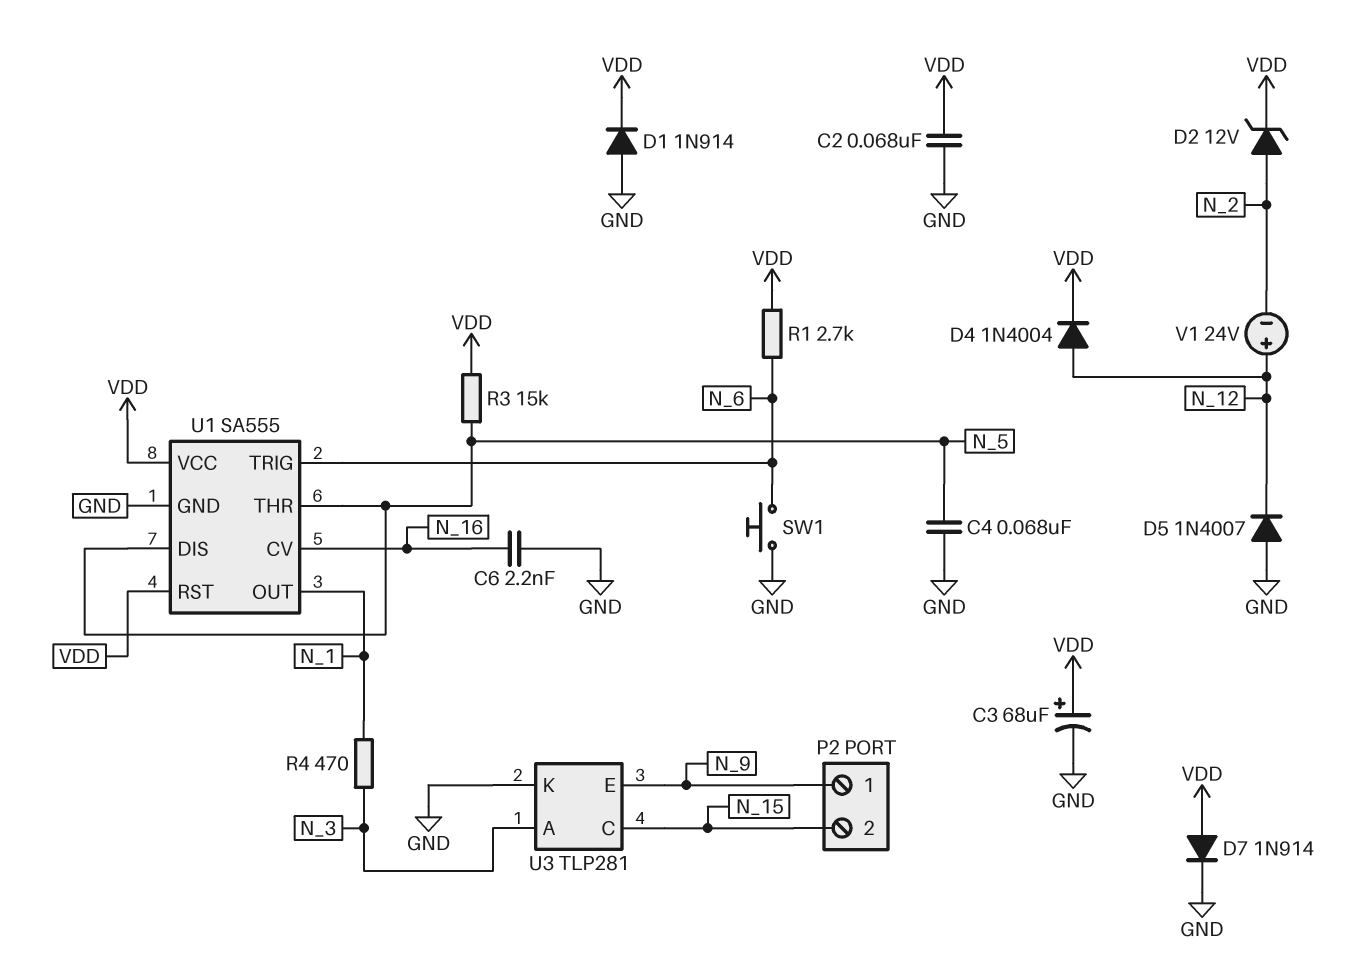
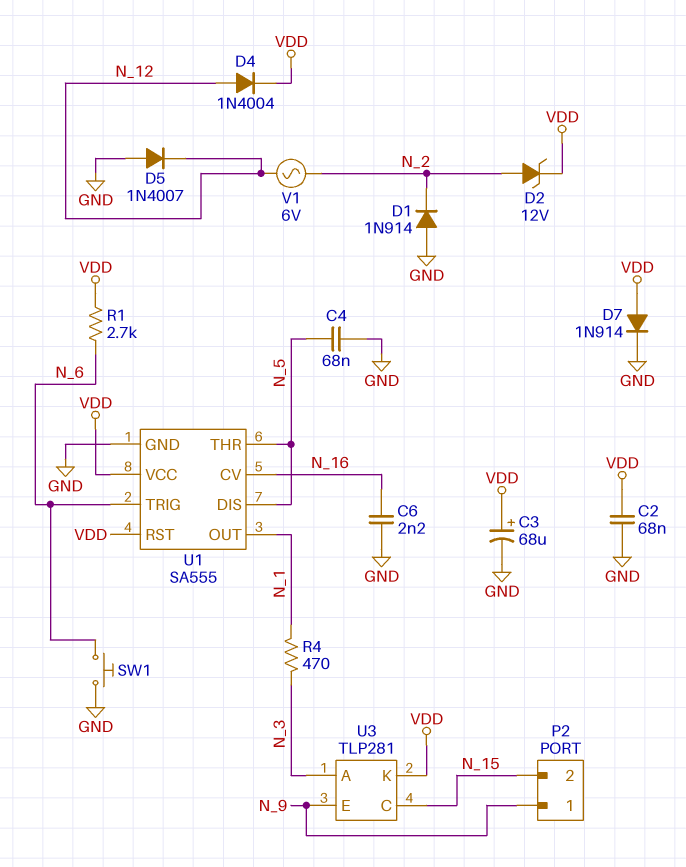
D1: diode 1N914 (A GND, K VDD) -> diode 1N914 (A GND, K N_2)
R3: 15k (N_5, VDD) -> none
U3 pin K: GND -> VDD
V1: 24V (plus N_12, minus N_2) -> AC 6V (N_2, N_12)

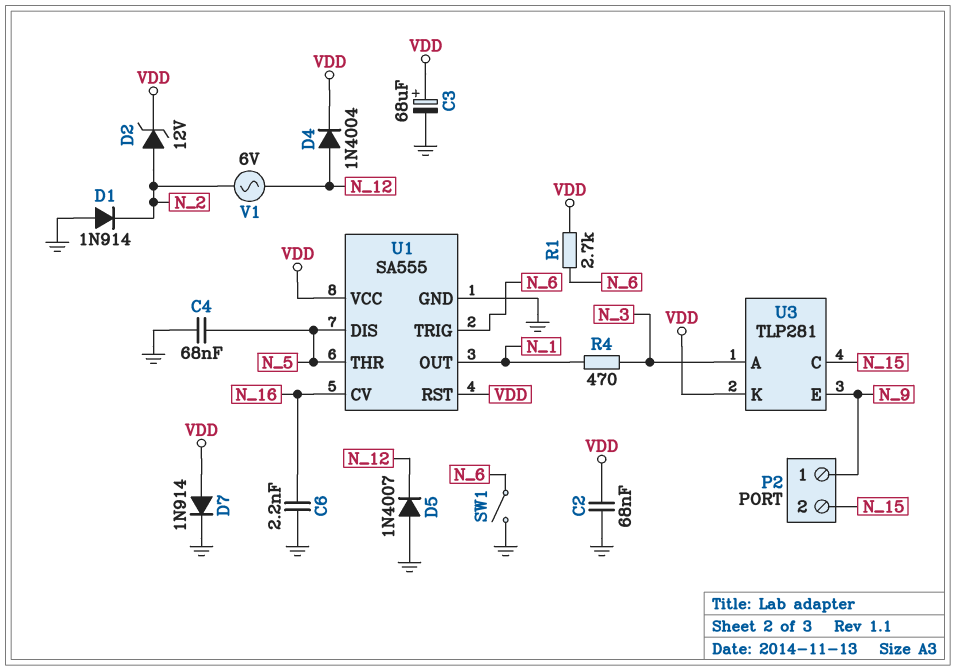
SW1: button (GND, N_6) -> switch (GND, N_6)

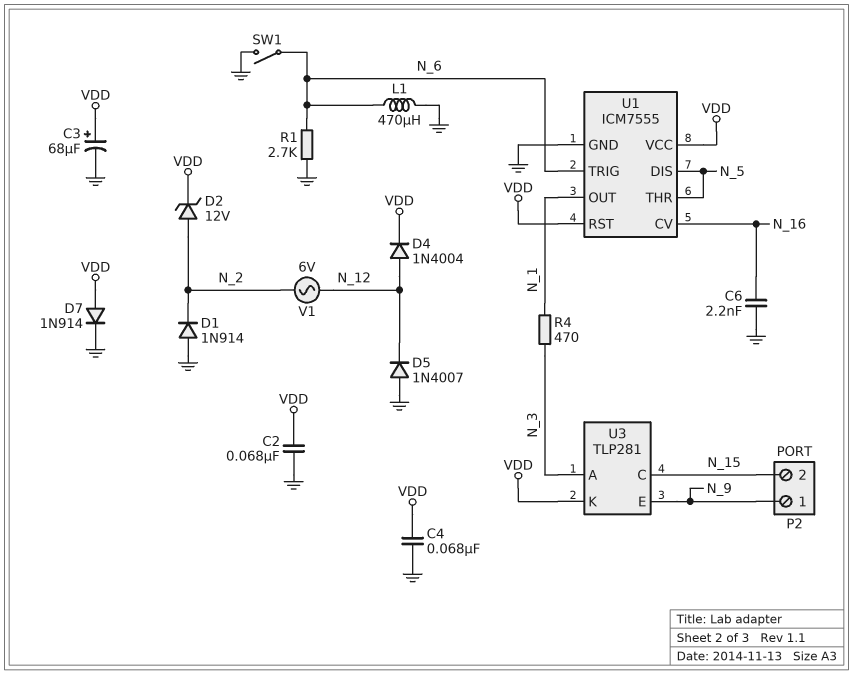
C4: 68nF (GND, N_5) -> 68nF (GND, VDD)
L1: none -> 470uH (GND, N_6)
R1: 2.7k (N_6, VDD) -> 2.7k (GND, N_6)
U1: SA555 -> ICM7555

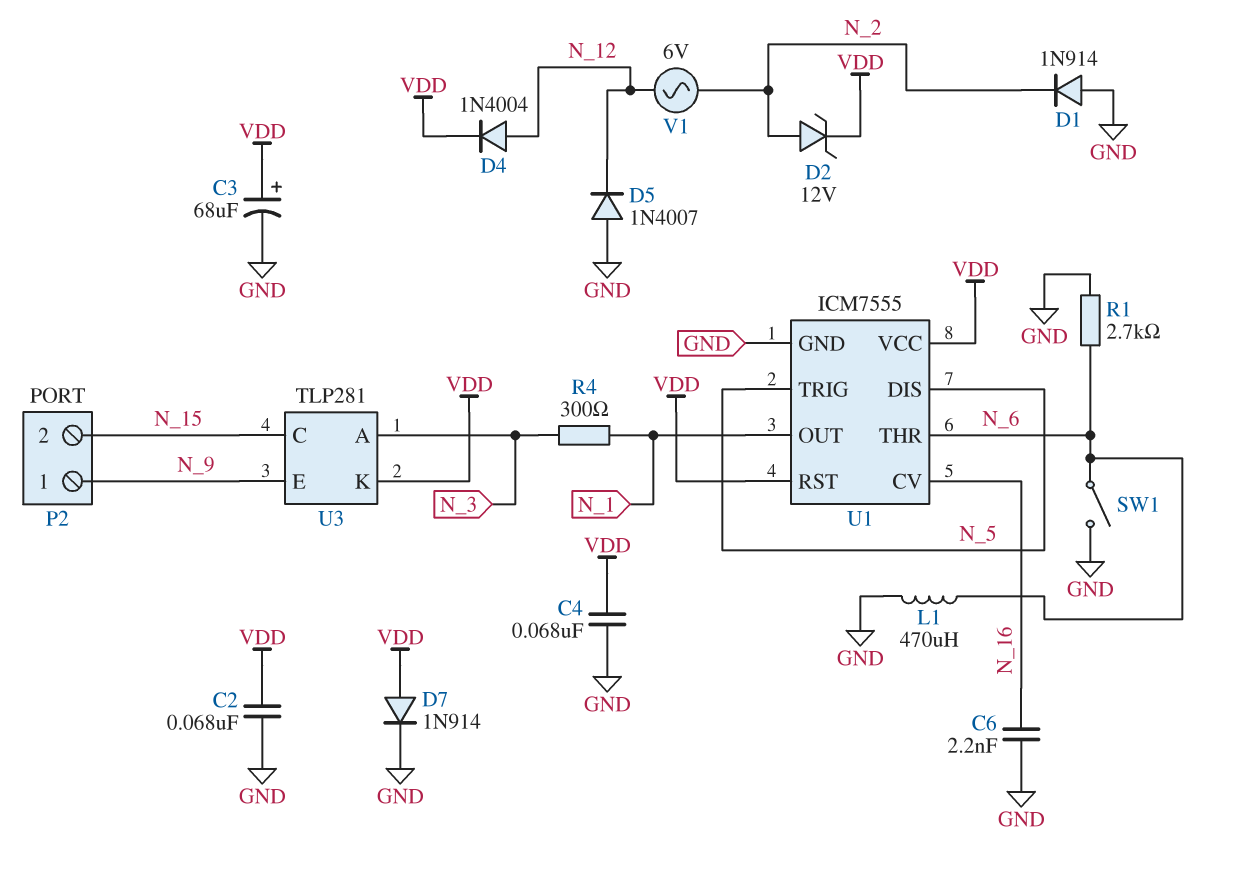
R4: 470 (N_1, N_3) -> 300 (N_1, N_3)
U1 pin THR: N_5 -> N_6
U1 pin TRIG: N_6 -> N_5

